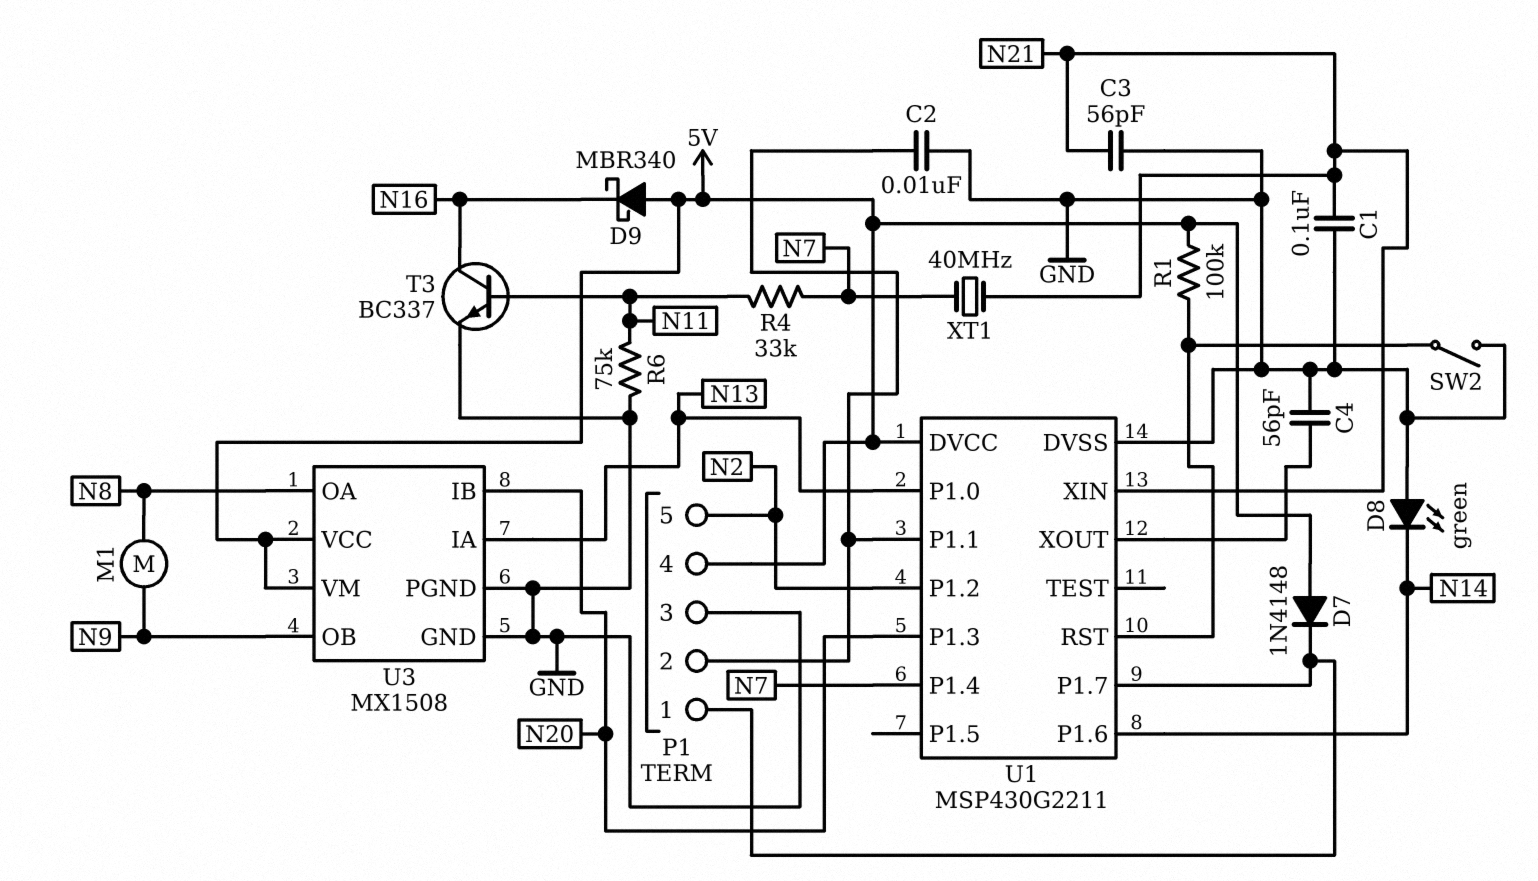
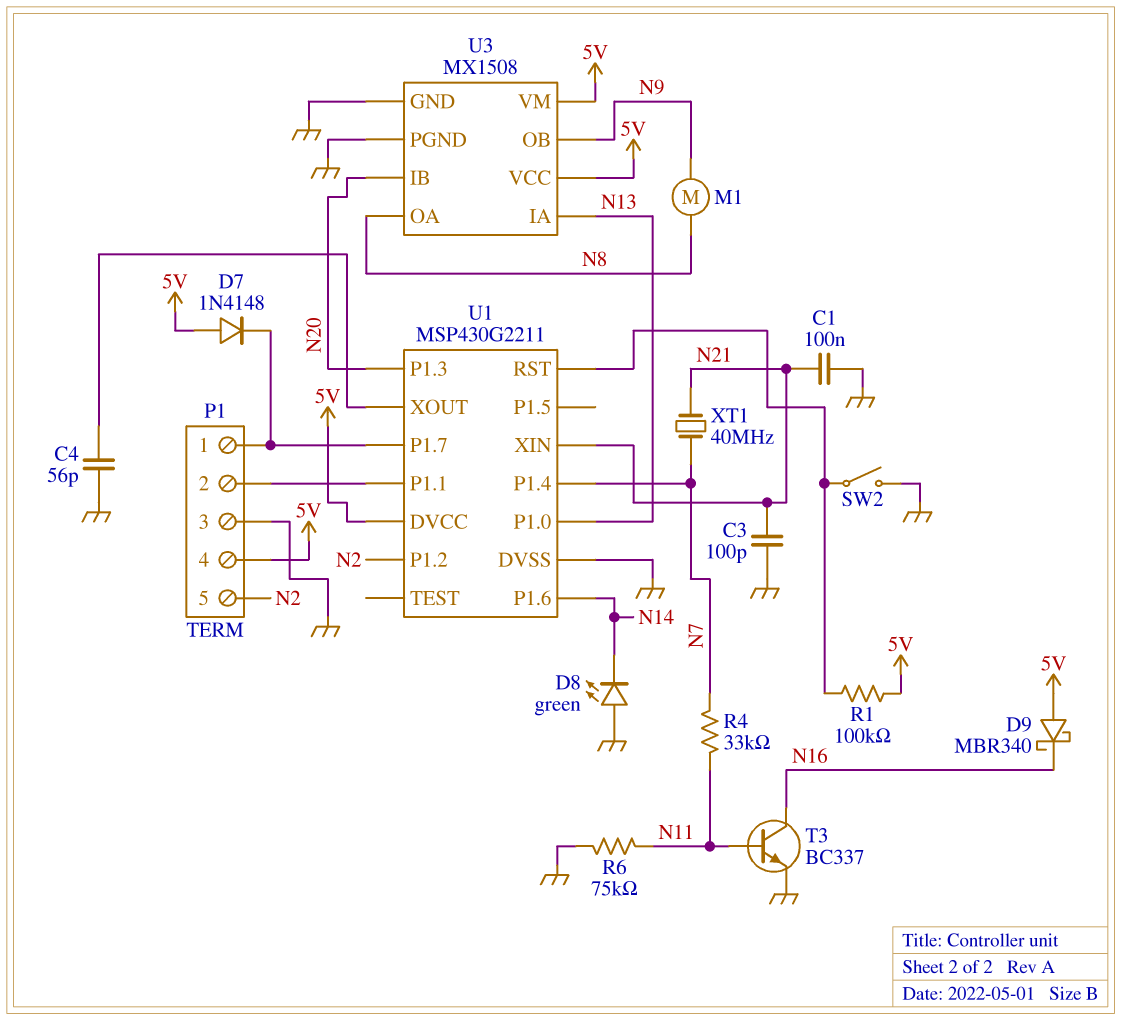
C2: 10nF (GND, P1/2) -> none
C3: 56pF (GND, N21) -> 100pF (GND, N21)

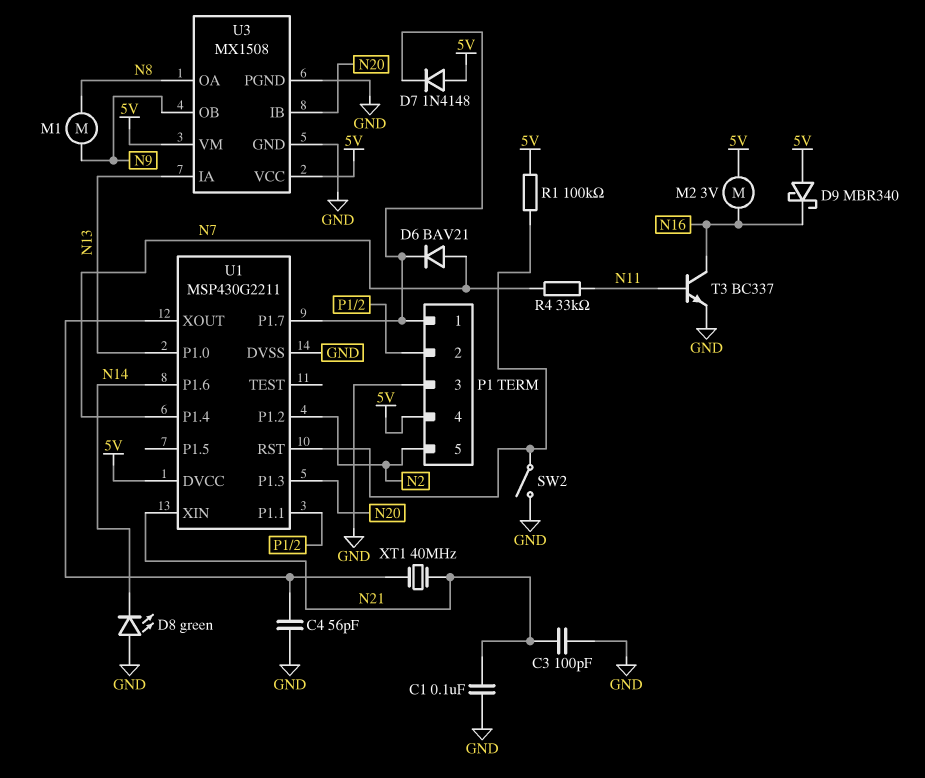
D6: none -> diode BAV21 (A N7, K P1/1)
M2: none -> motor 3V (5V, N16)
R6: 75k (GND, N11) -> none
XT1: 40MHz (N7, N21) -> 40MHz (N21, U1/XOUT)

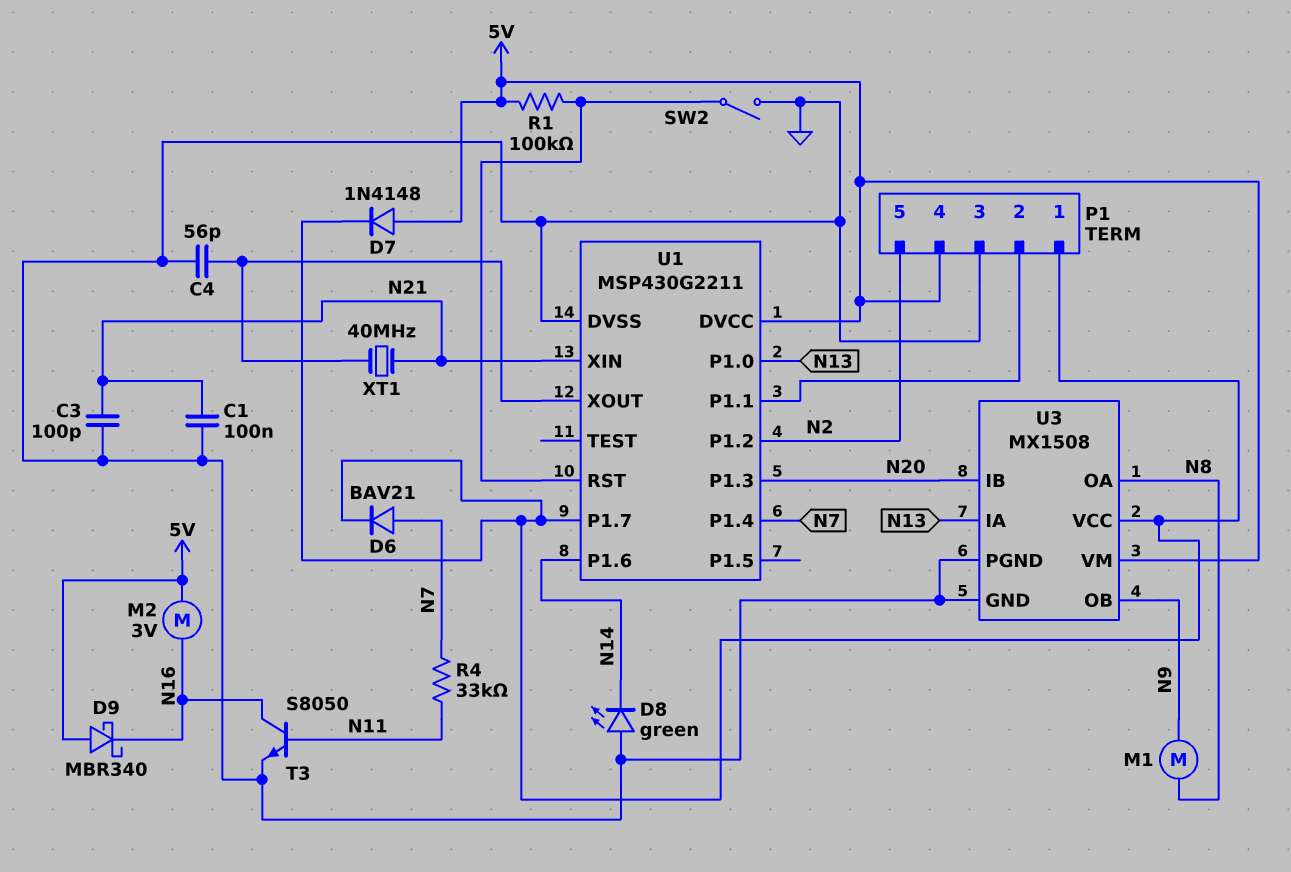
T3: NPN BC337 (B N11, C N16, E GND) -> NPN S8050 (B N11, C N16, E GND)
U3 pin VCC: 5V -> P1/1

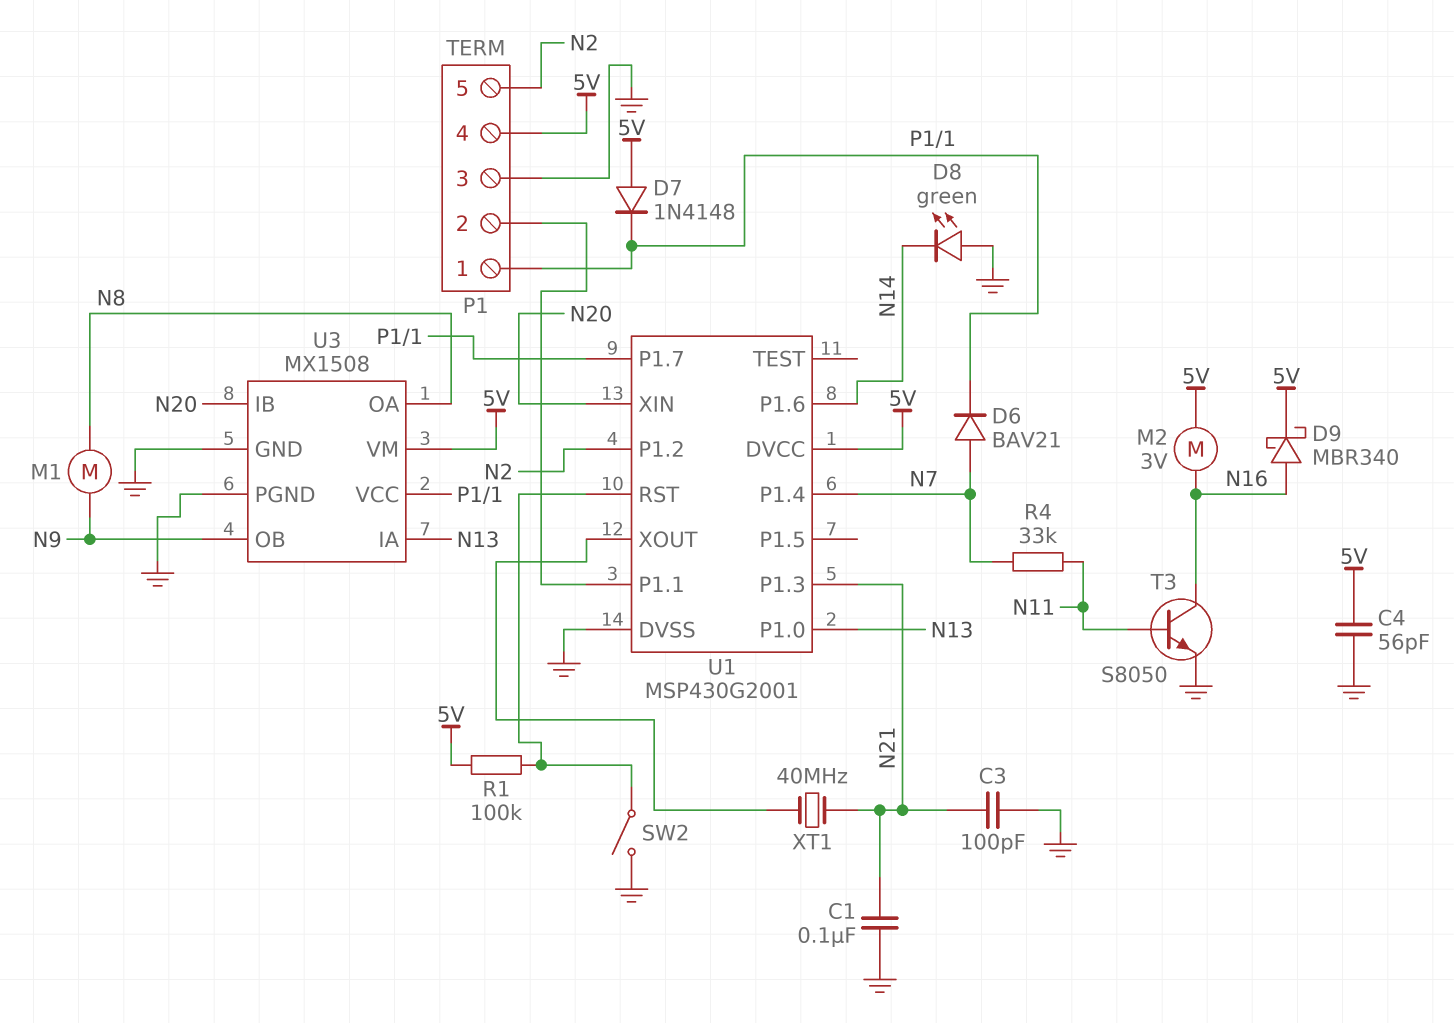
C4: 56pF (GND, U1/XOUT) -> 56pF (5V, GND)
D9: schottky MBR340 (A 5V, K N16) -> schottky MBR340 (A N16, K 5V)
U1: MSP430G2211 -> MSP430G2001
U1 pin P1.3: N20 -> N21
U1 pin XIN: N21 -> N20

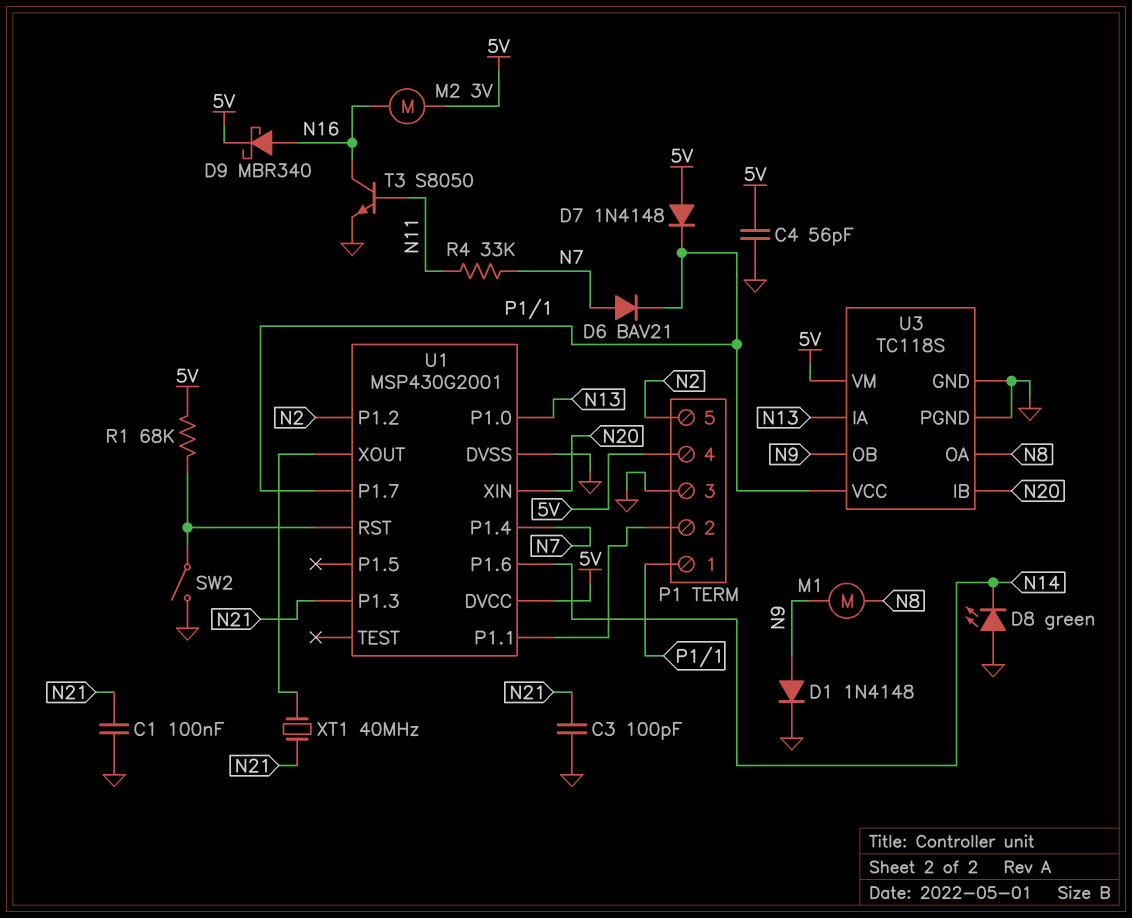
D1: none -> diode 1N4148 (A N9, K GND)
R1: 100k (5V, U1/RST) -> 68k (5V, U1/RST)
U3: MX1508 -> TC118S

